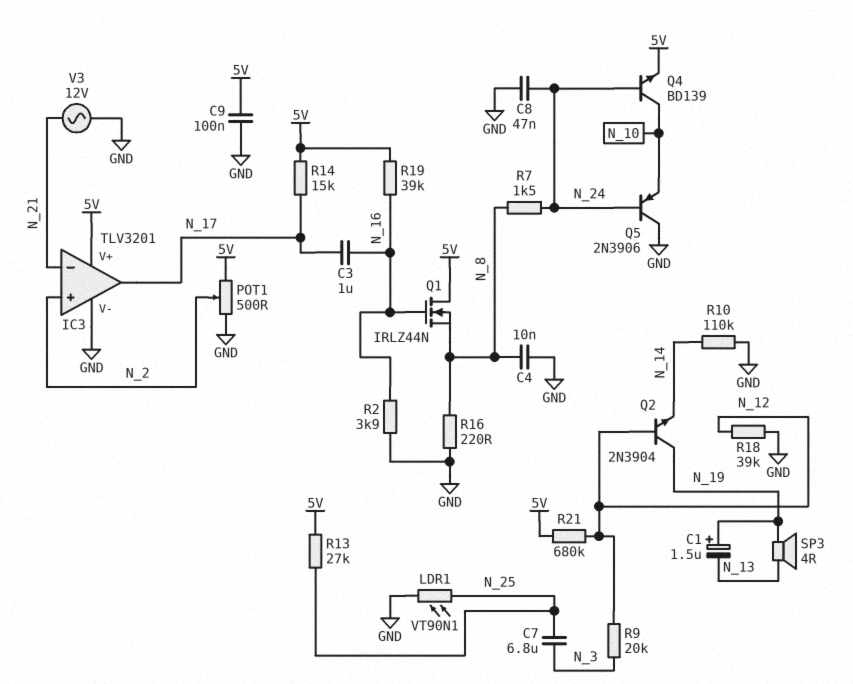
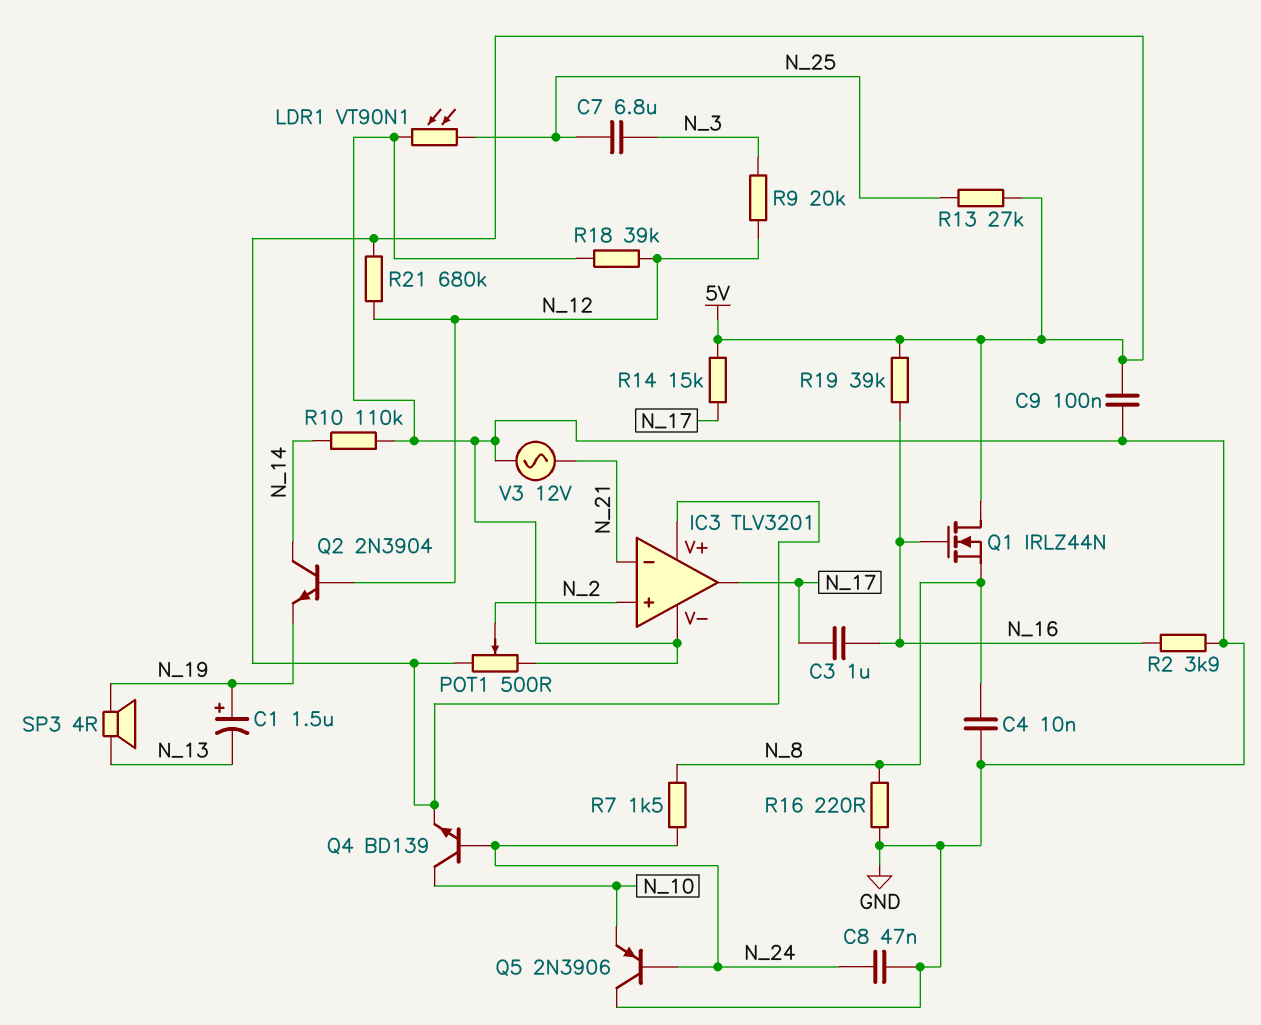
Q2: NPN 2N3904 (B N_12, C N_19, E N_14) -> NPN 2N3904 (B N_12, C N_14, E N_19)

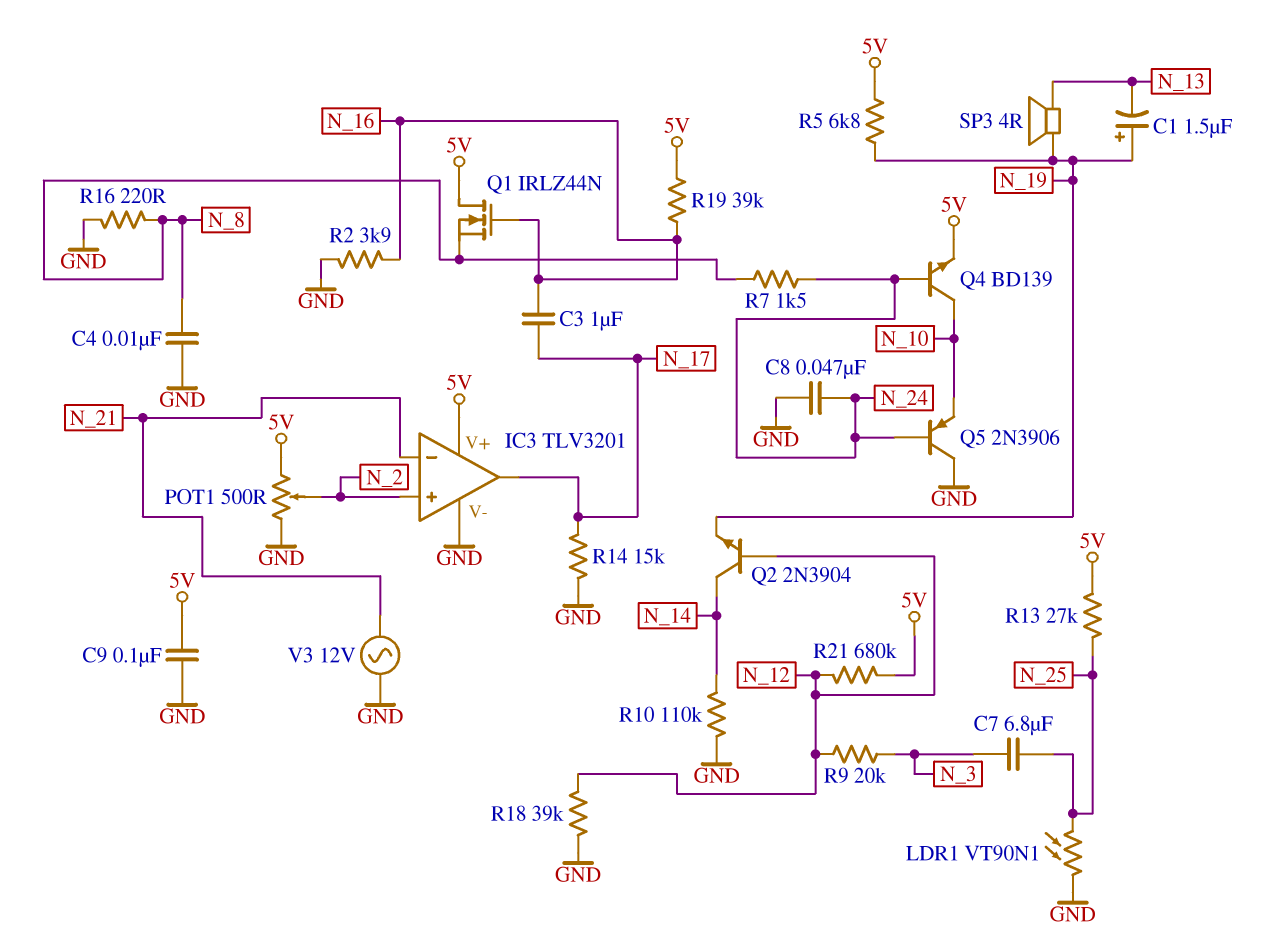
R5: none -> 6.8k (5V, N_19)
R14: 15k (5V, N_17) -> 15k (GND, N_17)

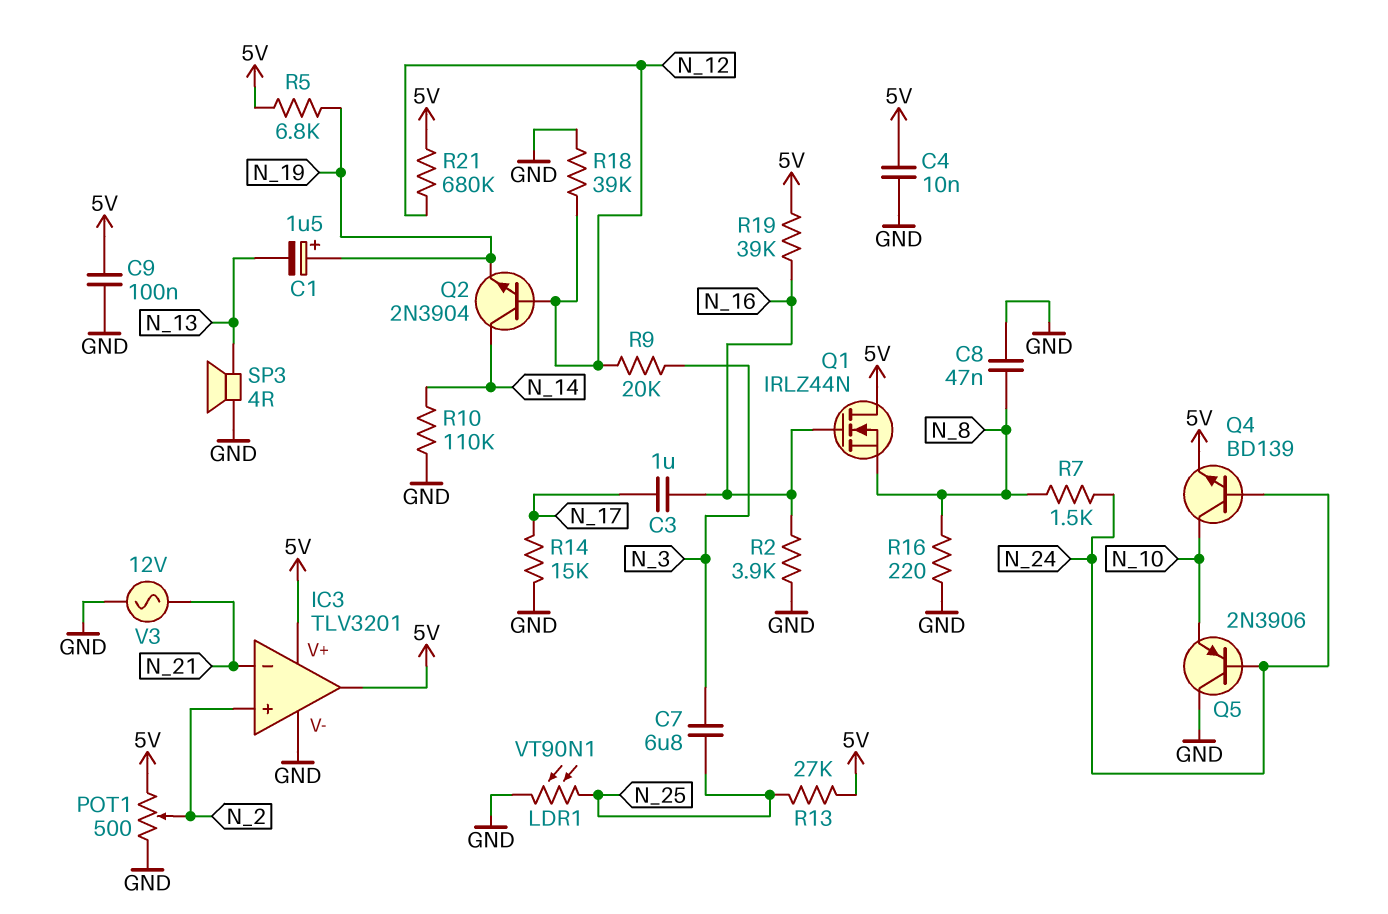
C4: 10nF (GND, N_8) -> 10nF (5V, GND)
C8: 47nF (GND, N_24) -> 47nF (GND, N_8)
IC3 pin out: N_17 -> 5V
SP3: speaker 4R (N_13, N_19) -> speaker 4R (GND, N_13)

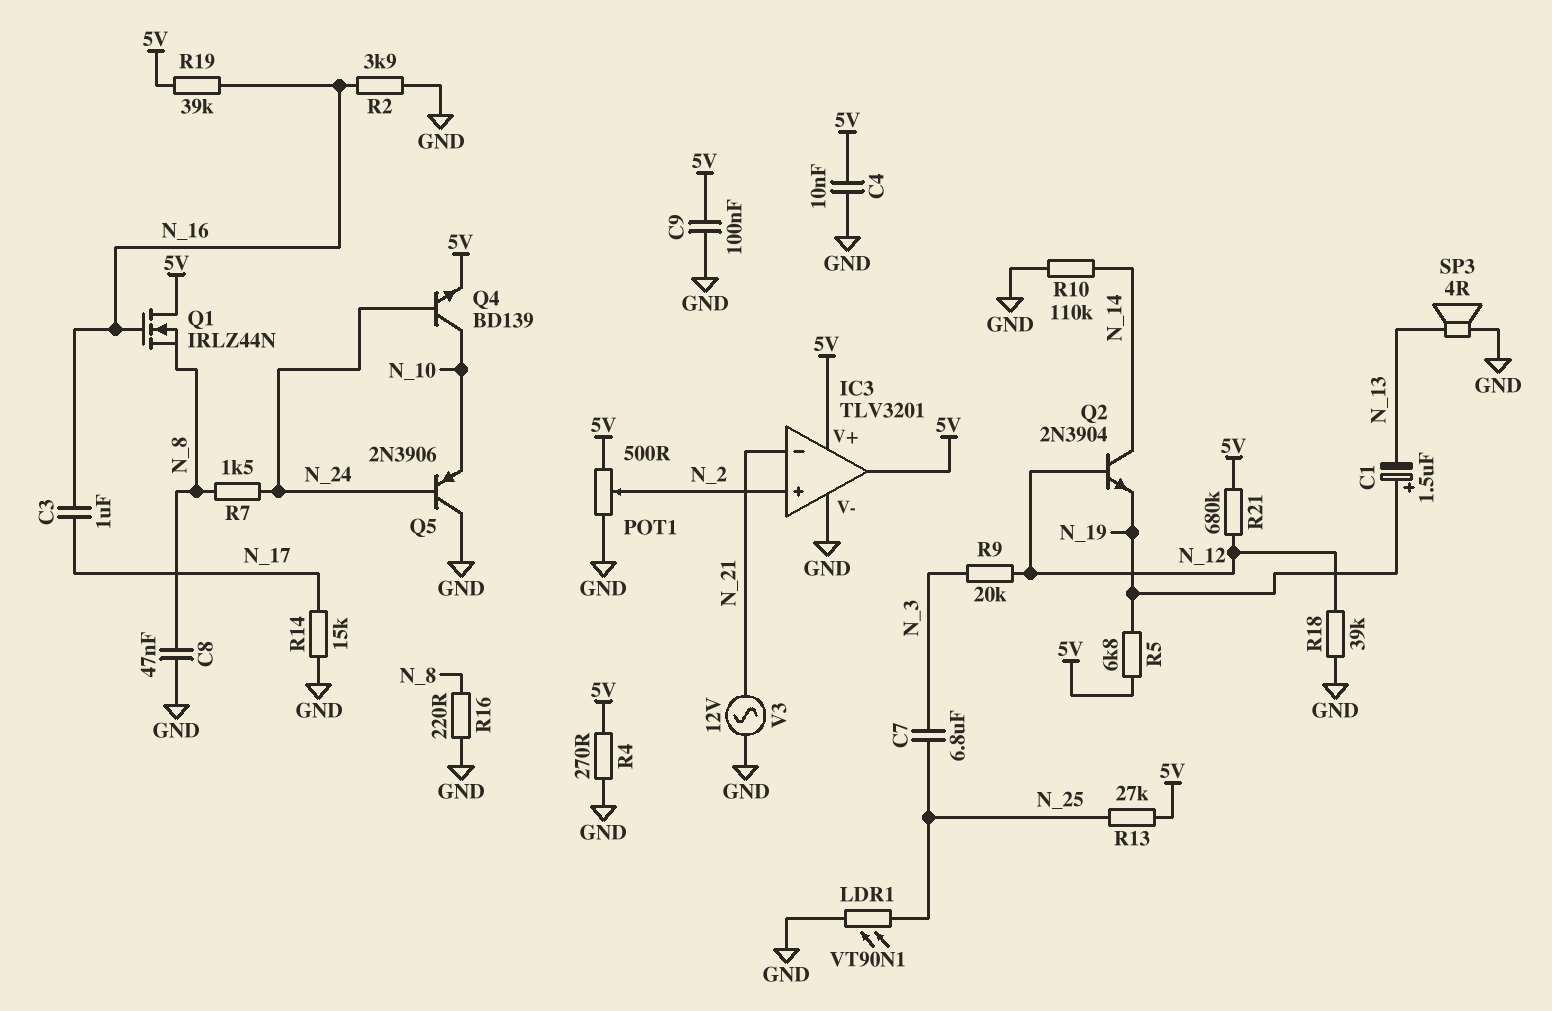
R4: none -> 270 (5V, GND)

